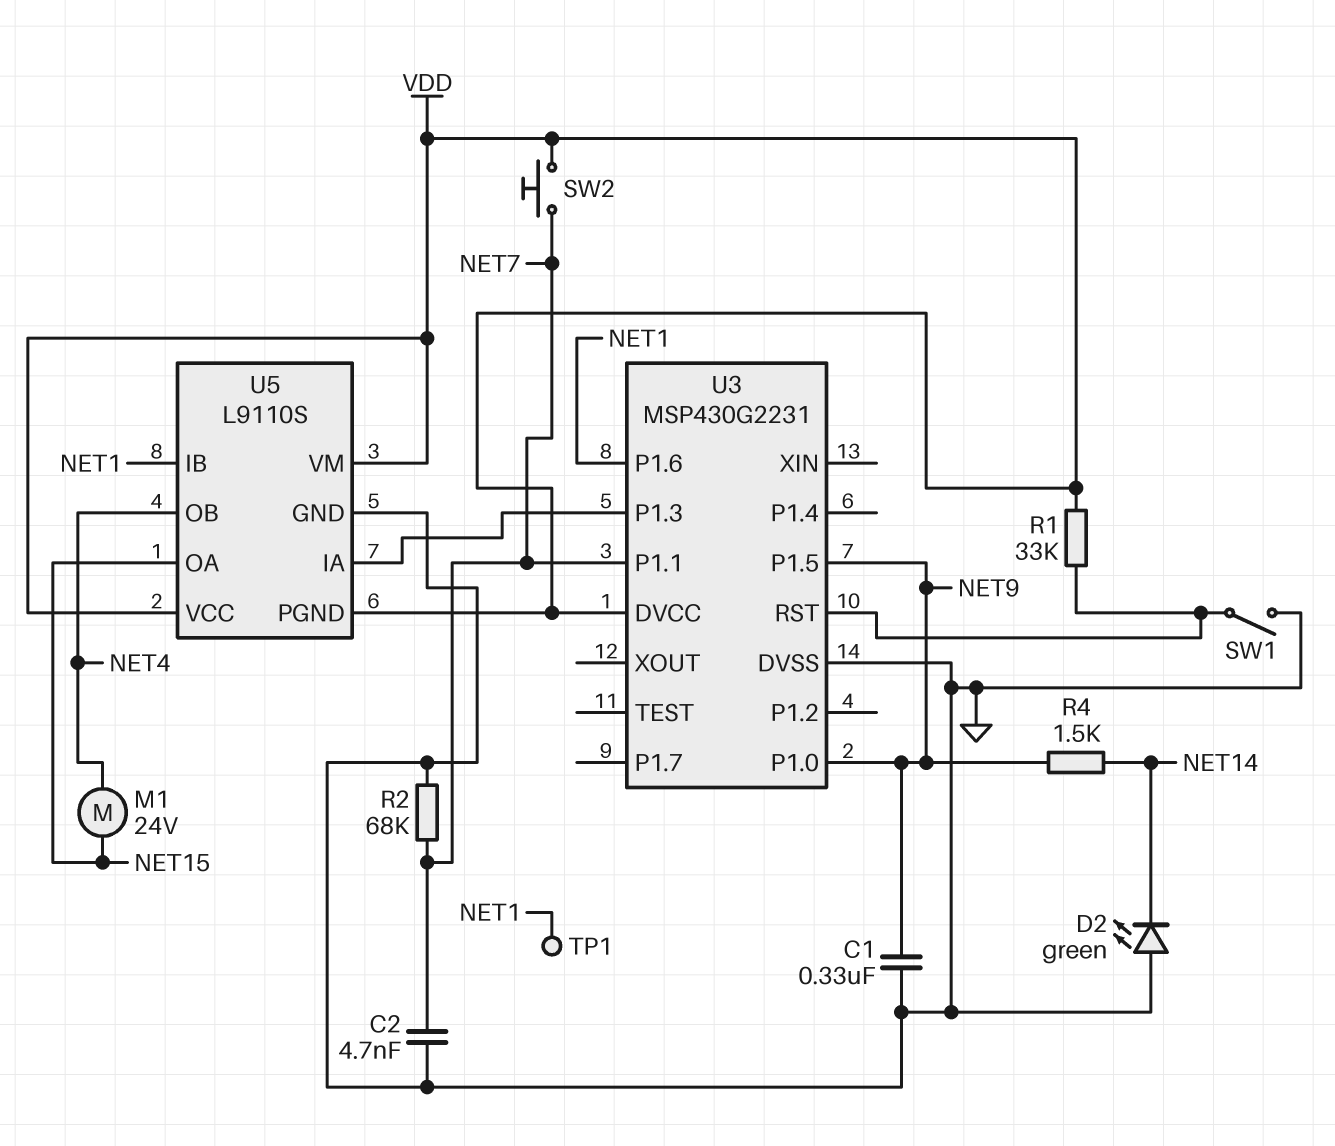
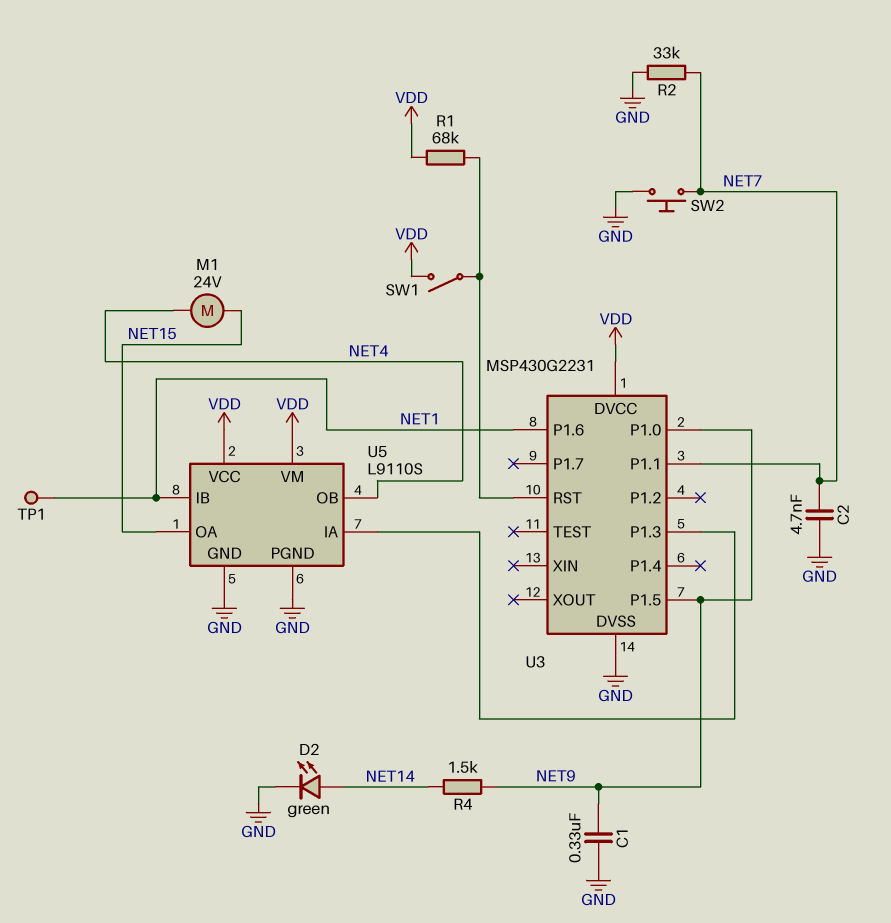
D2: LED green (A GND, K NET14) -> LED green (A NET14, K GND)
R1: 33k (U3/RST, VDD) -> 68k (U3/RST, VDD)
R2: 68k (GND, NET7) -> 33k (GND, NET7)
SW1: switch (GND, U3/RST) -> switch (U3/RST, VDD)
SW2: button (NET7, VDD) -> button (GND, NET7)
U5 pin PGND: VDD -> GND

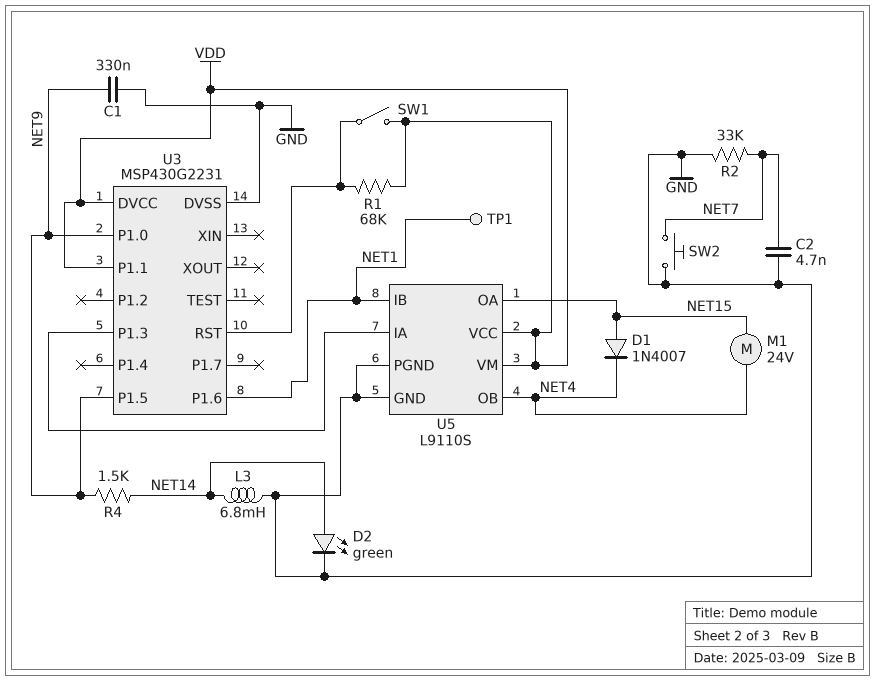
D1: none -> diode 1N4007 (A NET15, K NET4)
L3: none -> 6.8mH (GND, NET14)
U3 pin P1.1: NET7 -> VDD

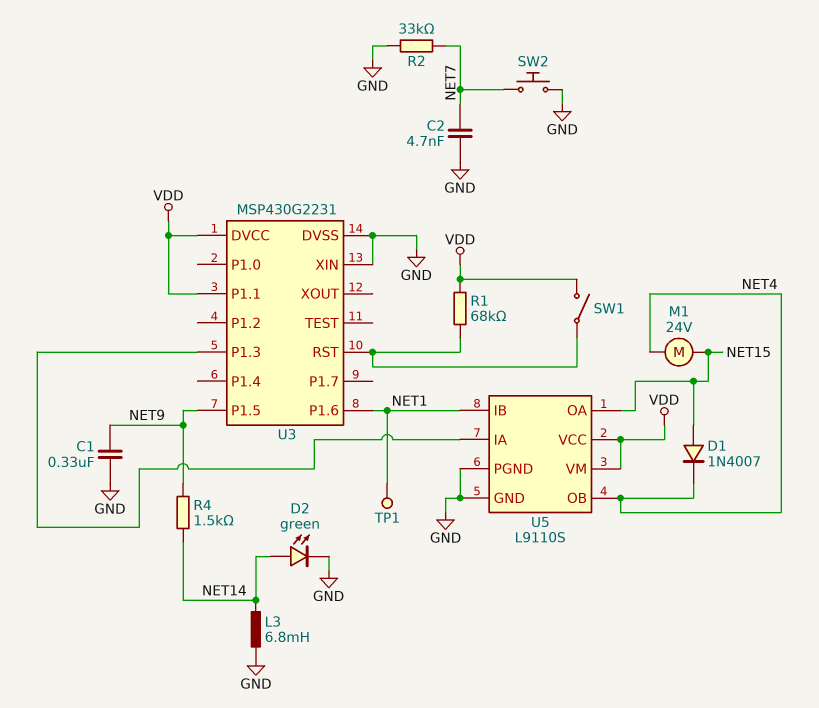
U3 pin P1.0: NET9 -> none
U3 pin XIN: none -> GND

